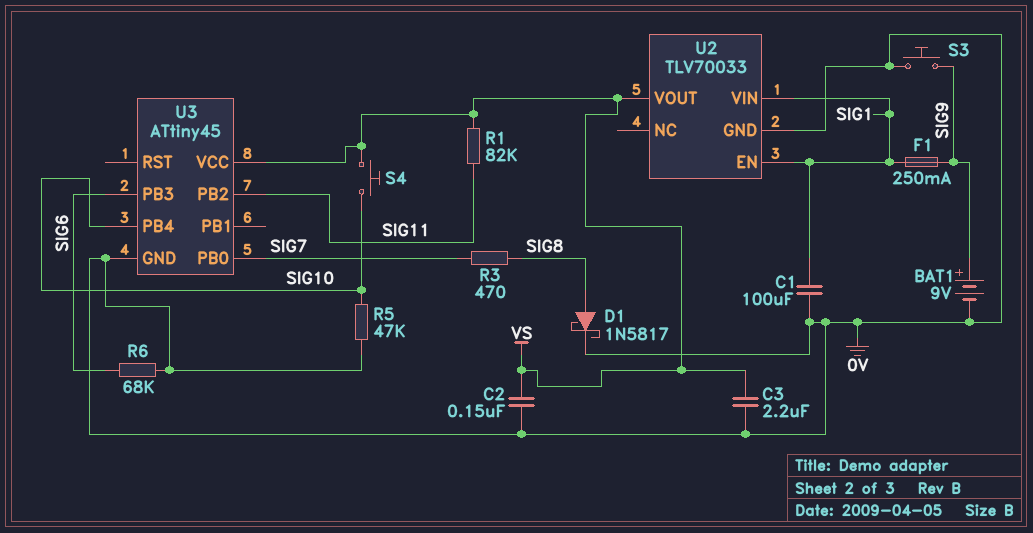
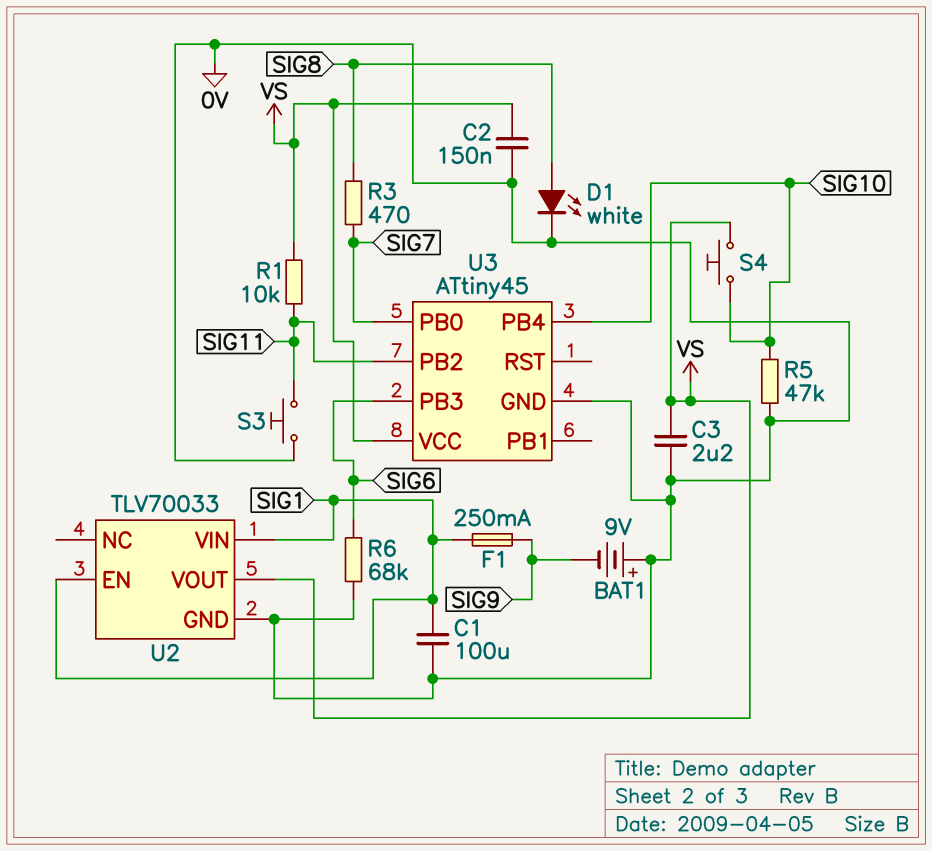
BAT1: 9V (plus SIG9, minus 0V) -> 9V (plus 0V, minus SIG9)
D1: schottky 1N5817 (A SIG8, K 0V) -> LED white (A SIG8, K 0V)
R1: 82k (SIG11, VS) -> 10k (SIG11, VS)
S3: button (0V, SIG9) -> button (0V, SIG11)

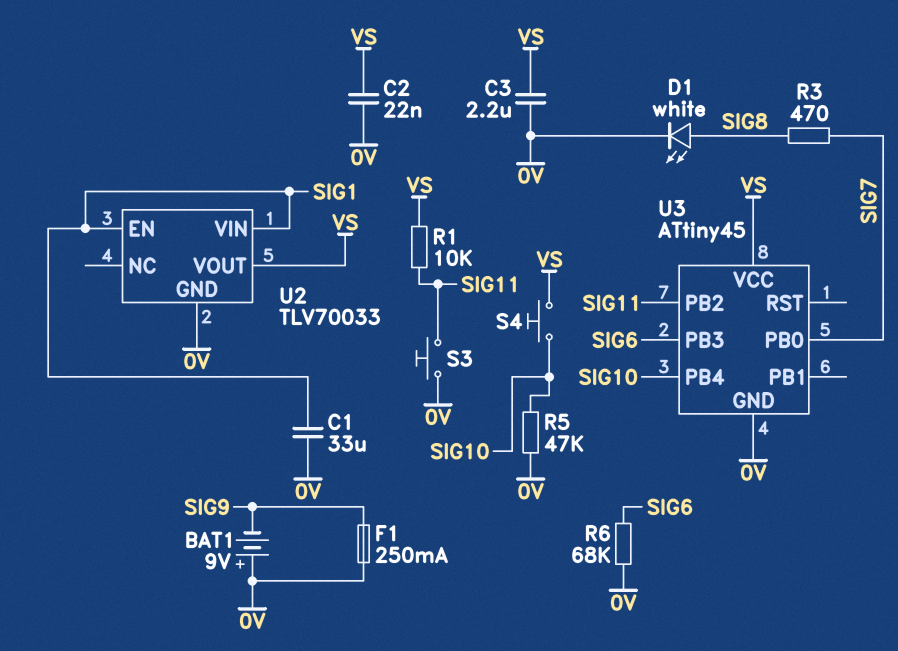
C1: 100uF (0V, SIG1) -> 33uF (0V, SIG1)
C2: 150nF (0V, VS) -> 22nF (0V, VS)
F1: 250mA (SIG1, SIG9) -> 250mA (0V, SIG9)

